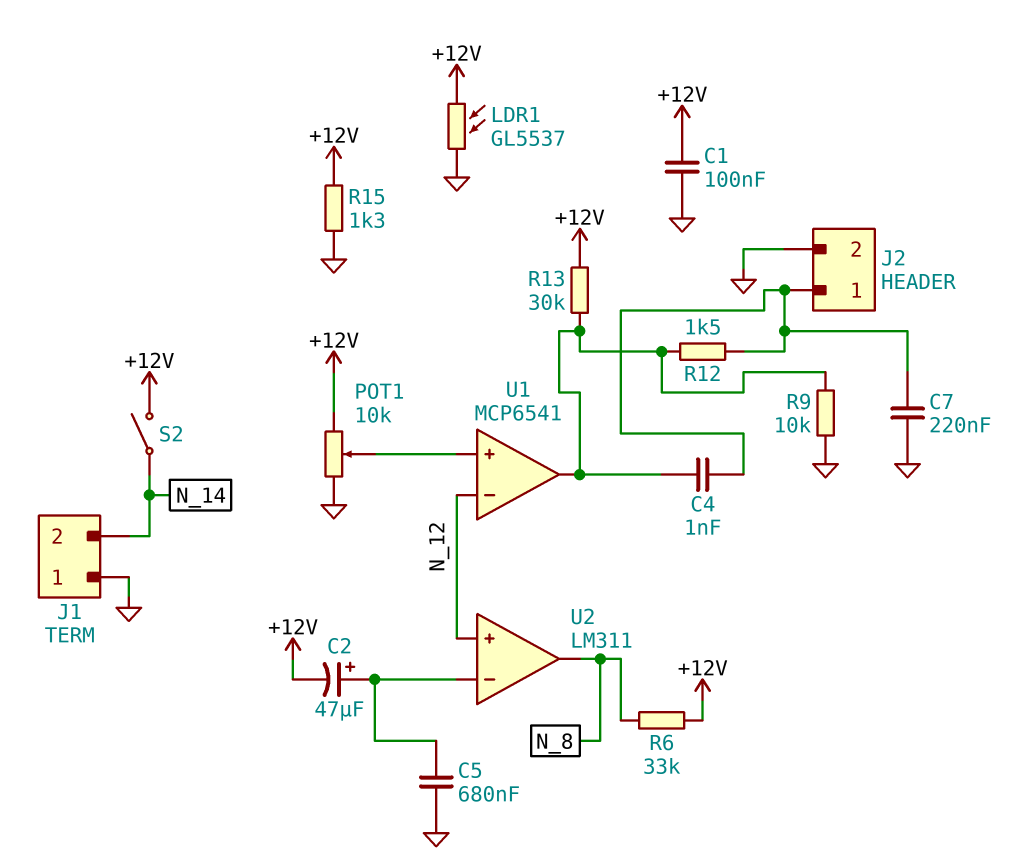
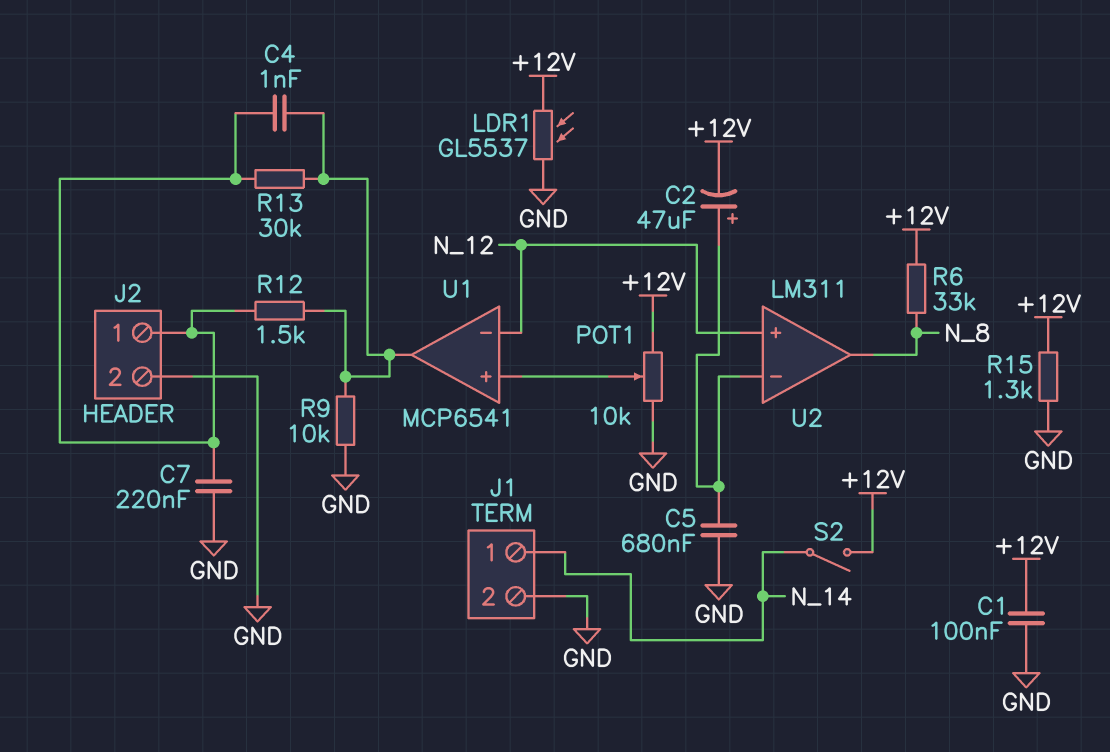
J1 pin 1: GND -> N_14
J1 pin 2: N_14 -> GND
R13: 30k (+12V, U1/out) -> 30k (J2/1, U1/out)

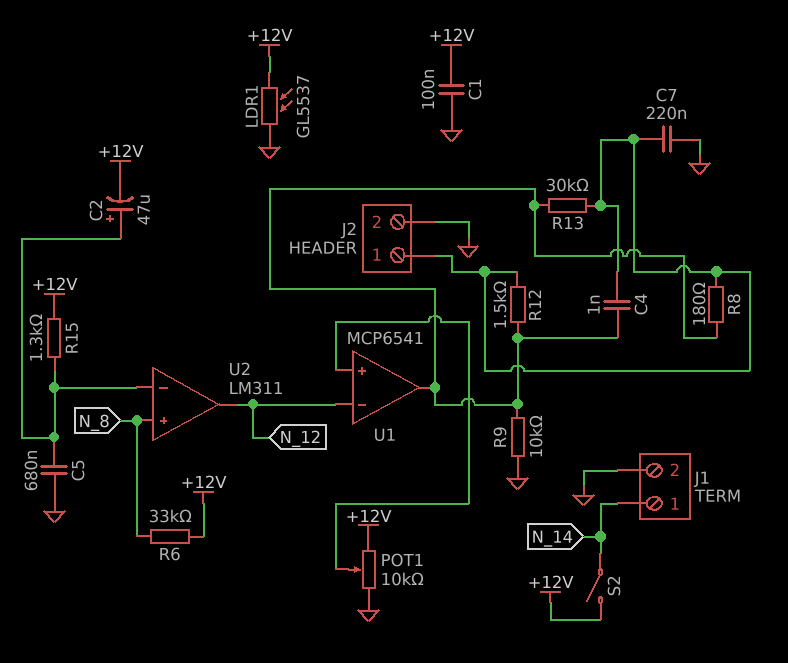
R8: none -> 180 (J2/1, U1/out)
R15: 1.3k (+12V, GND) -> 1.3k (+12V, U2/in-)
U2 pin in+: N_12 -> N_8
U2 pin out: N_8 -> N_12

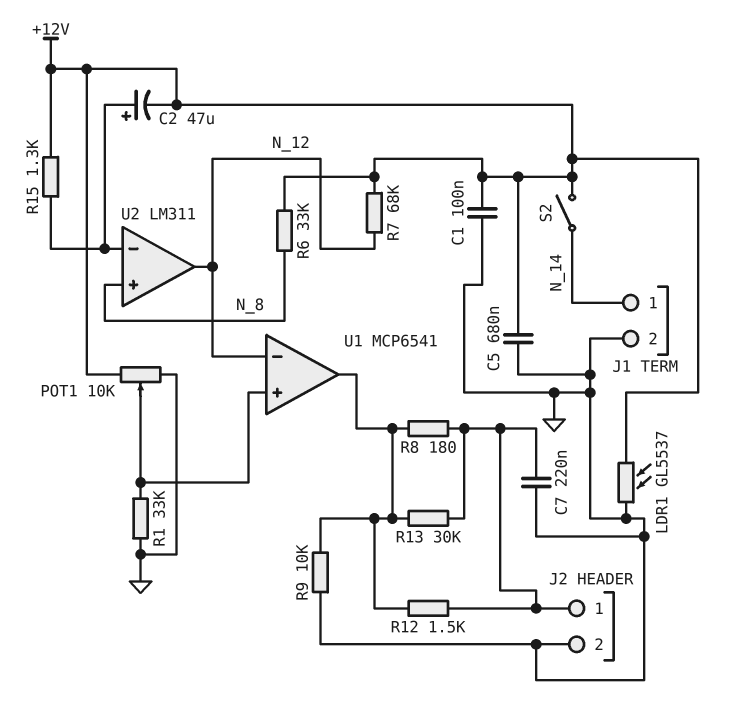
C4: 1nF (J2/1, U1/out) -> none
C5: 680nF (GND, U2/in-) -> 680nF (+12V, GND)
R1: none -> 33k (GND, U1/in+)
R7: none -> 68k (+12V, N_12)

